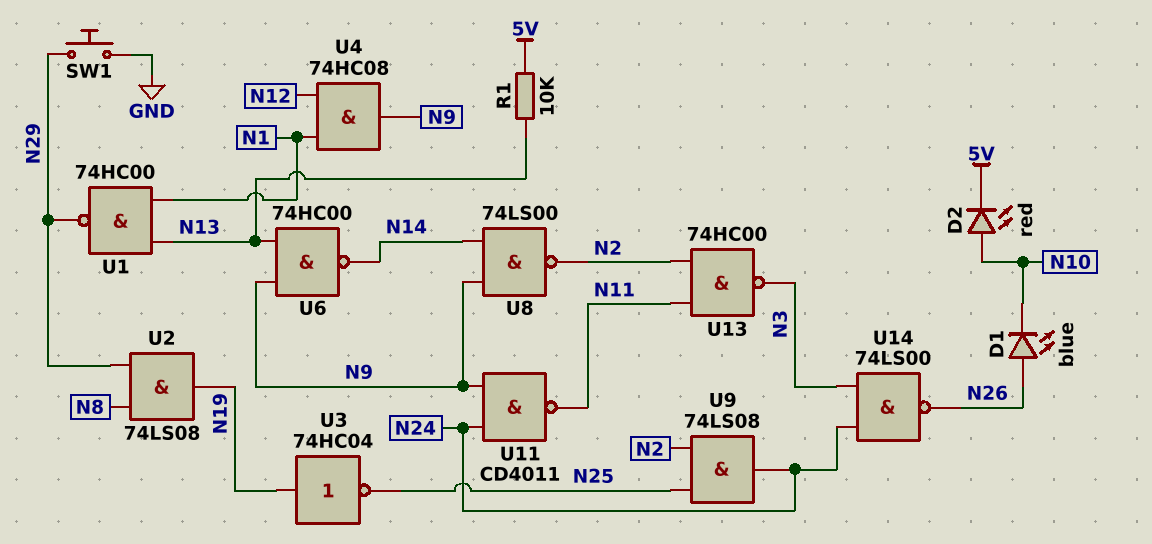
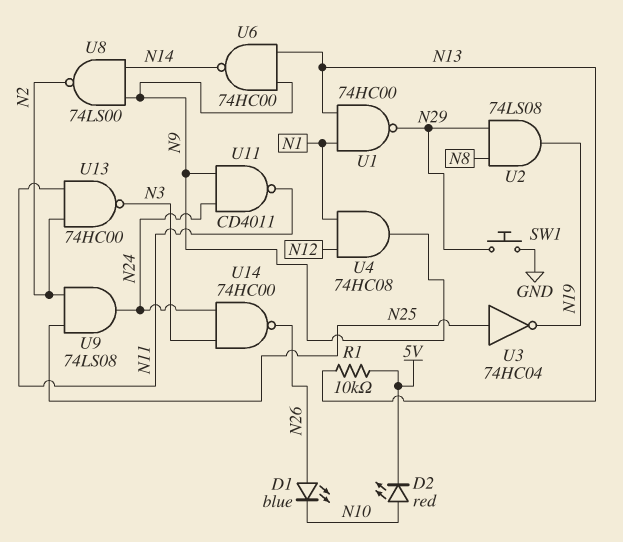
U3: NOT 74HC04 (in N19, out N25) -> NOT 74HC04 (in N25, out N19)
U14: NAND 74LS00 (in N3, in N24, out N26) -> NAND 74HC00 (in N3, in N24, out N26)

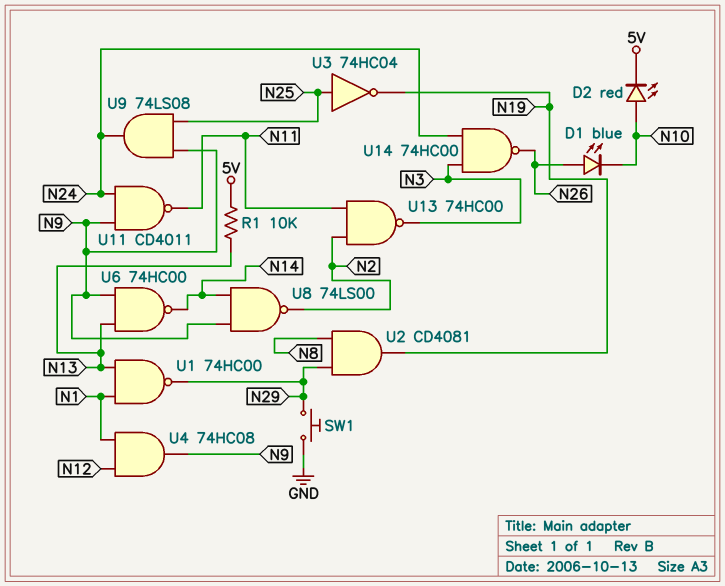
U2: AND 74LS08 (in N8, in N29, out N19) -> AND CD4081 (in N8, in N29, out N19)
U9: AND 74LS08 (in N2, in N25, out N24) -> AND 74LS08 (in N9, in N25, out N24)

